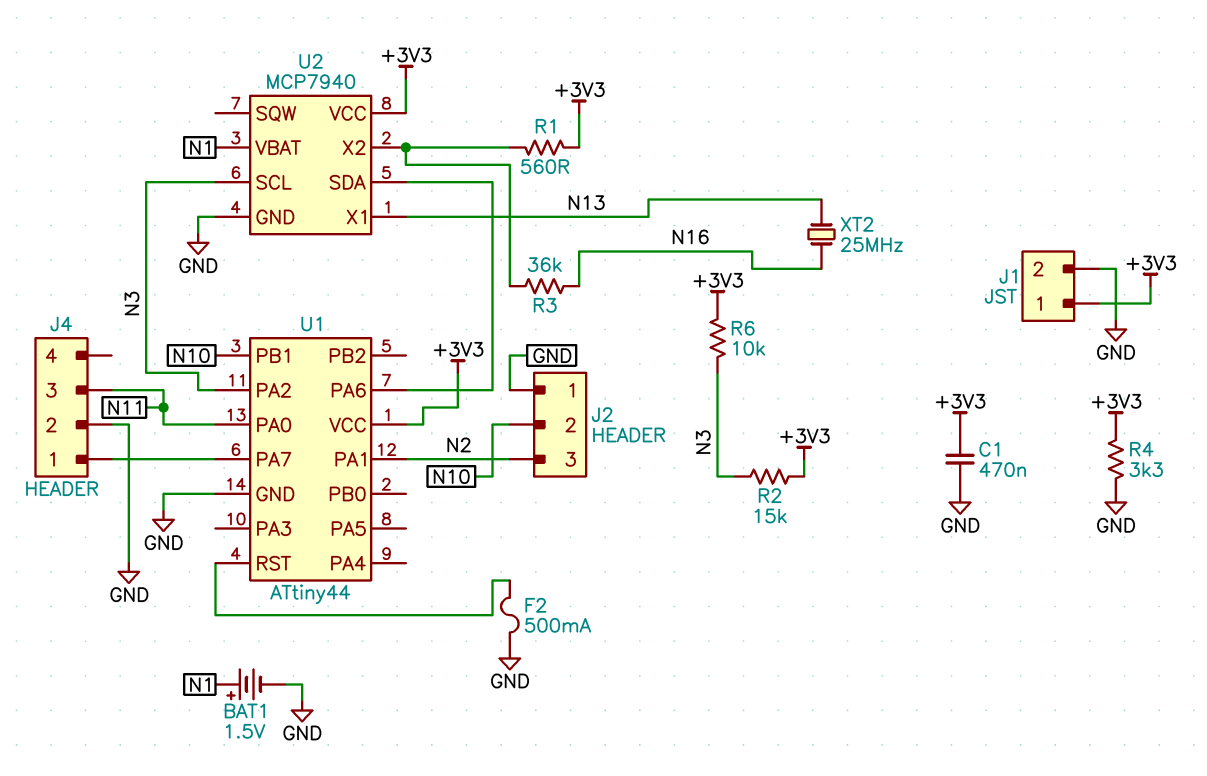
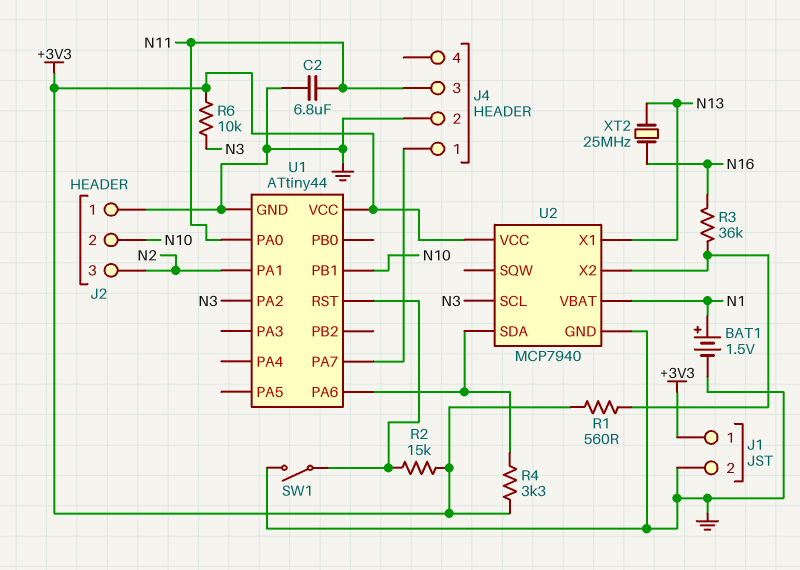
C1: 470nF (+3V3, GND) -> none
C2: none -> 6.8uF (GND, N11)
F2: 500mA (GND, U1/RST) -> none
R2: 15k (+3V3, N3) -> 15k (+3V3, U1/RST)
R4: 3.3k (+3V3, GND) -> 3.3k (+3V3, U1/PA6)
SW1: none -> switch (GND, U1/RST)

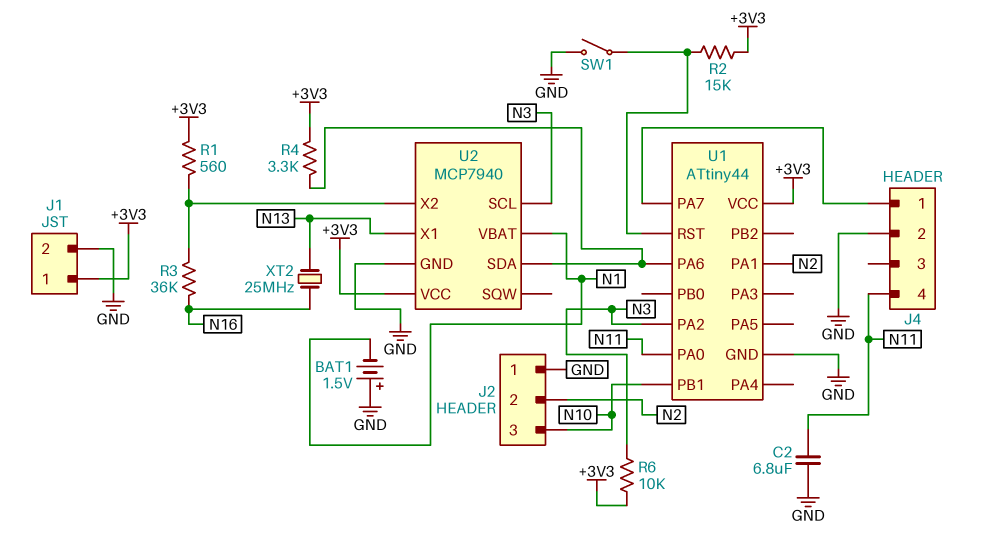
BAT1: 1.5V (plus N1, minus GND) -> 1.5V (plus GND, minus N1)
J2 pin 2: N10 -> N2
J2 pin 3: N2 -> N10
J4 pin 3: N11 -> none
J4 pin 4: none -> N11

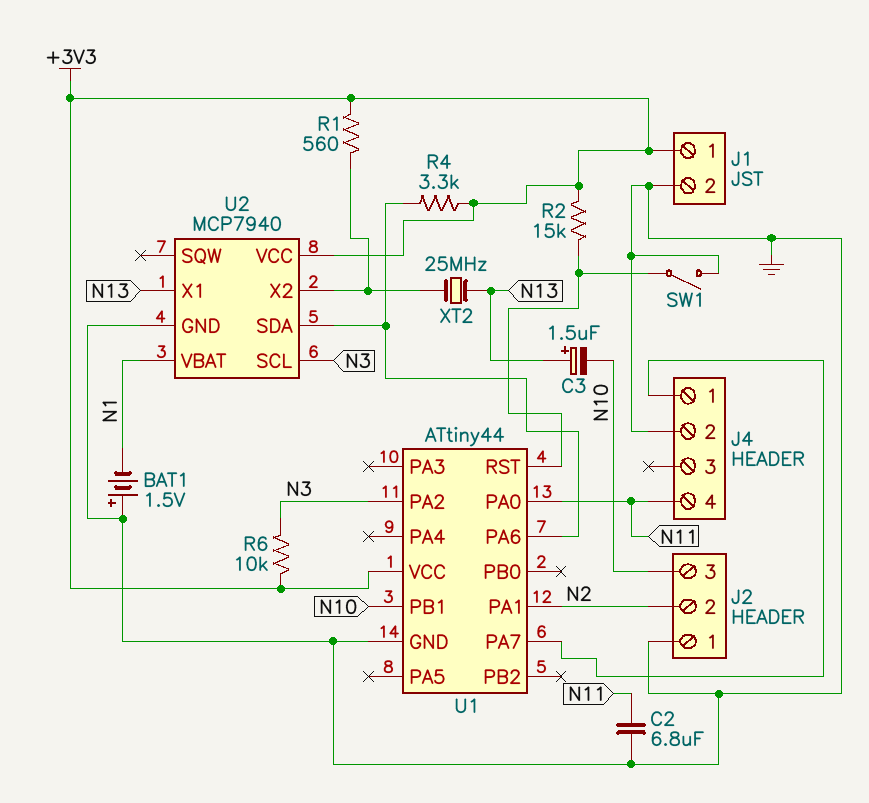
C3: none -> 1.5uF (plus N13, minus N10)
R3: 36k (N16, U2/X2) -> none
XT2: 25MHz (N13, N16) -> 25MHz (N13, U2/X2)

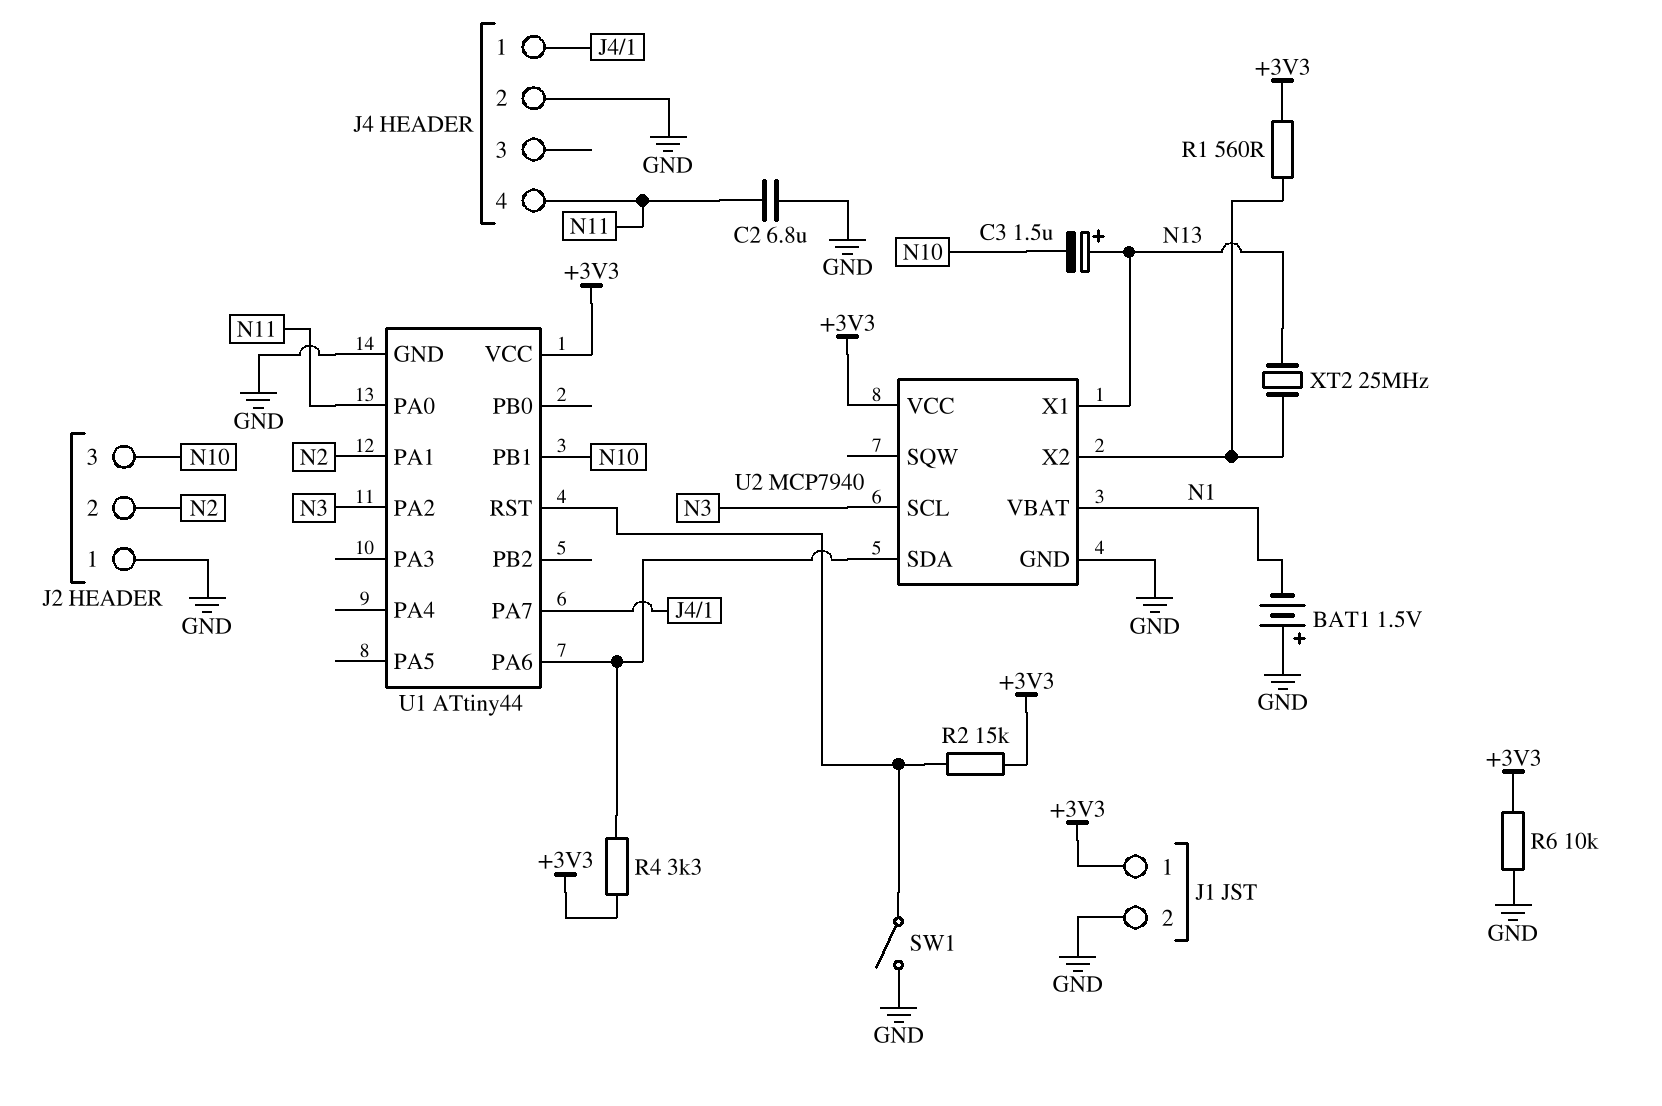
R6: 10k (+3V3, N3) -> 10k (+3V3, GND)

